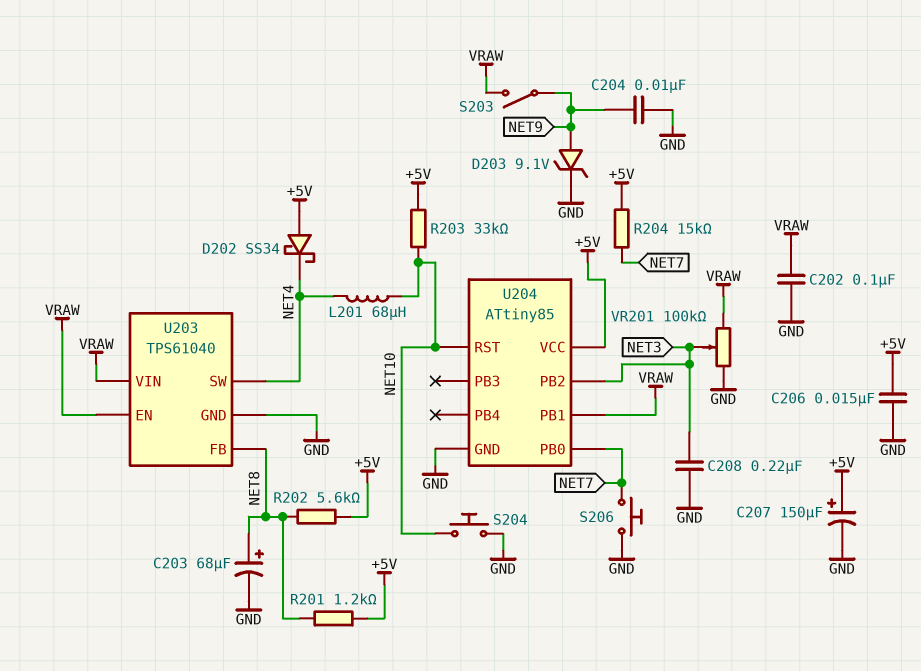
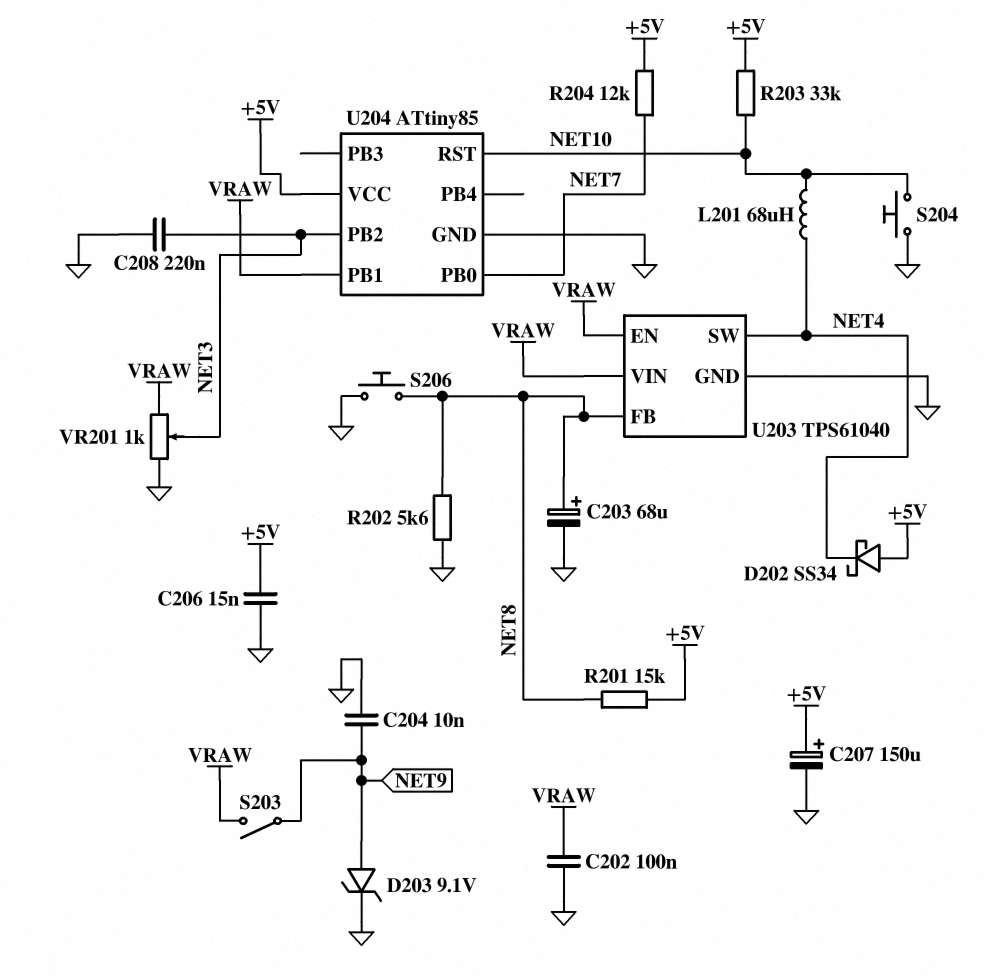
R201: 1.2k (+5V, NET8) -> 15k (+5V, NET8)
R202: 5.6k (+5V, NET8) -> 5.6k (GND, NET8)
R204: 15k (+5V, NET7) -> 12k (+5V, NET7)
S206: button (GND, NET7) -> button (GND, NET8)
VR201: 100k (GND, VRAW, wiper NET3) -> 1k (GND, VRAW, wiper NET3)

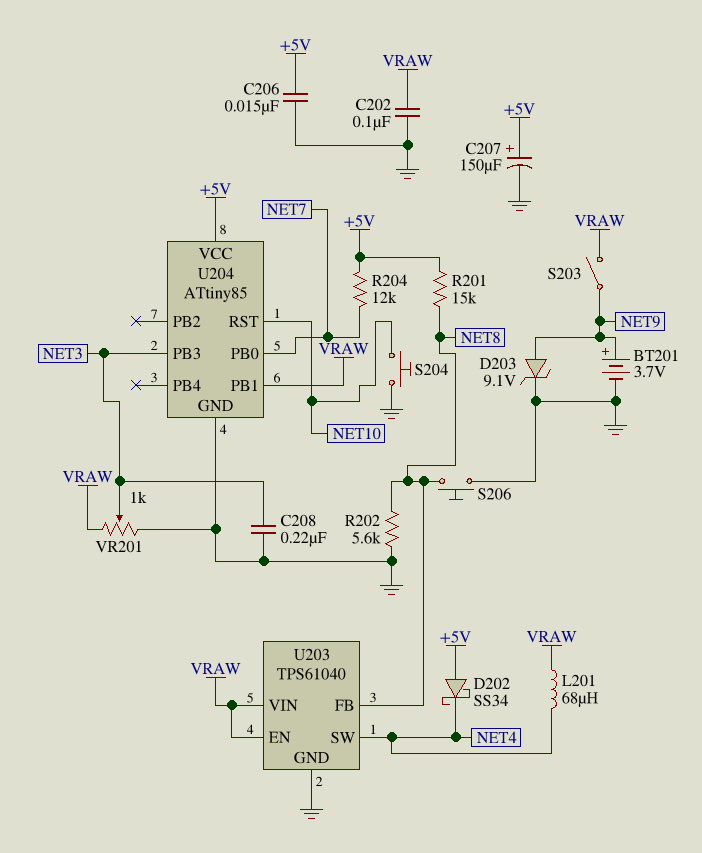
BT201: none -> 3.7V (plus NET9, minus GND)
C203: 68uF (plus NET8, minus GND) -> none
C204: 10nF (GND, NET9) -> none
L201: 68uH (NET4, NET10) -> 68uH (NET4, VRAW)
R203: 33k (+5V, NET10) -> none
U204 pin PB2: NET3 -> none
U204 pin PB3: none -> NET3

